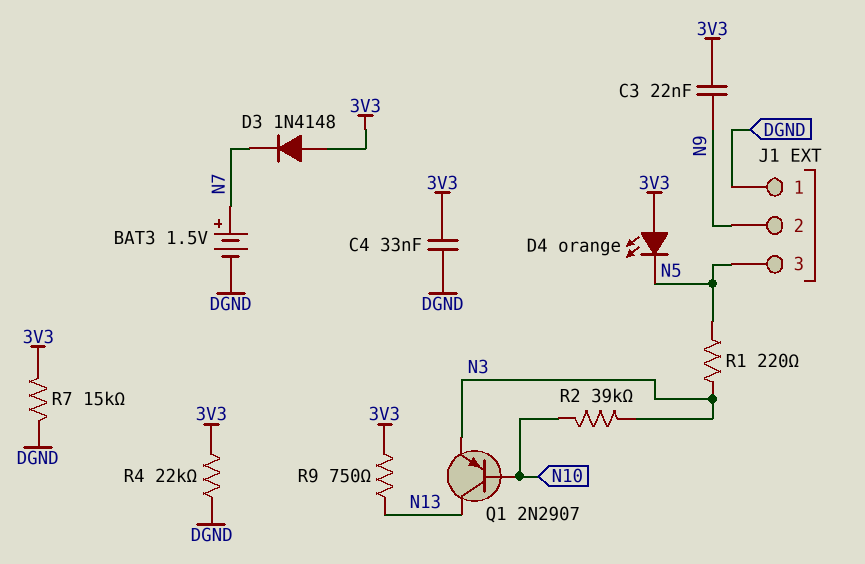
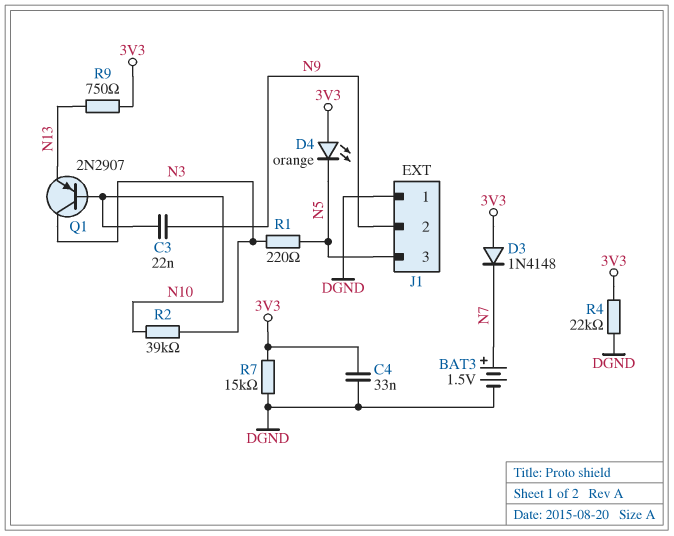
C3: 22nF (3V3, N9) -> 22nF (N9, N10)
Q1: PNP 2N2907 (B N10, C N13, E N3) -> PNP 2N2907 (B N10, C N3, E N13)

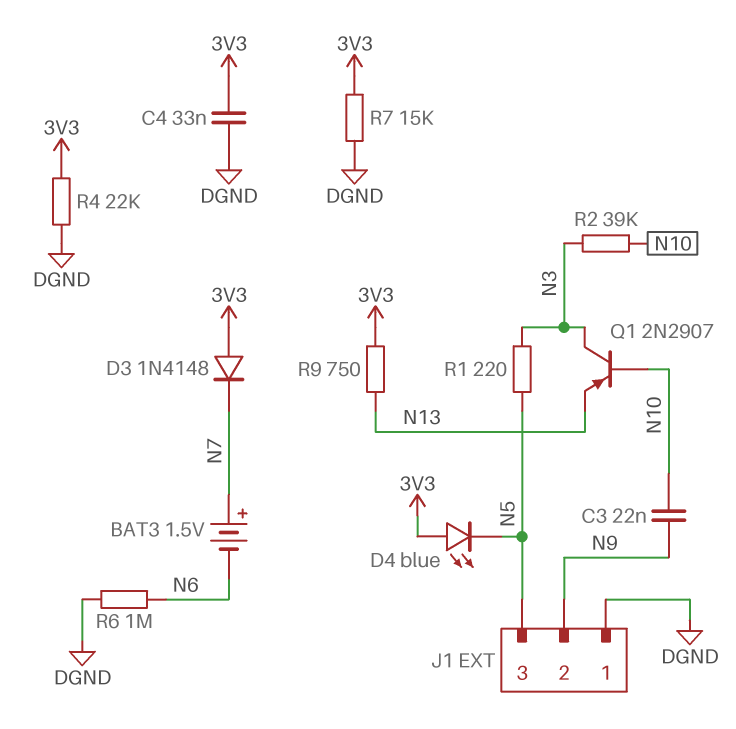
BAT3: 1.5V (plus N7, minus DGND) -> 1.5V (plus N7, minus N6)
D4: LED orange (A 3V3, K N5) -> LED blue (A 3V3, K N5)
R6: none -> 1M (DGND, N6)

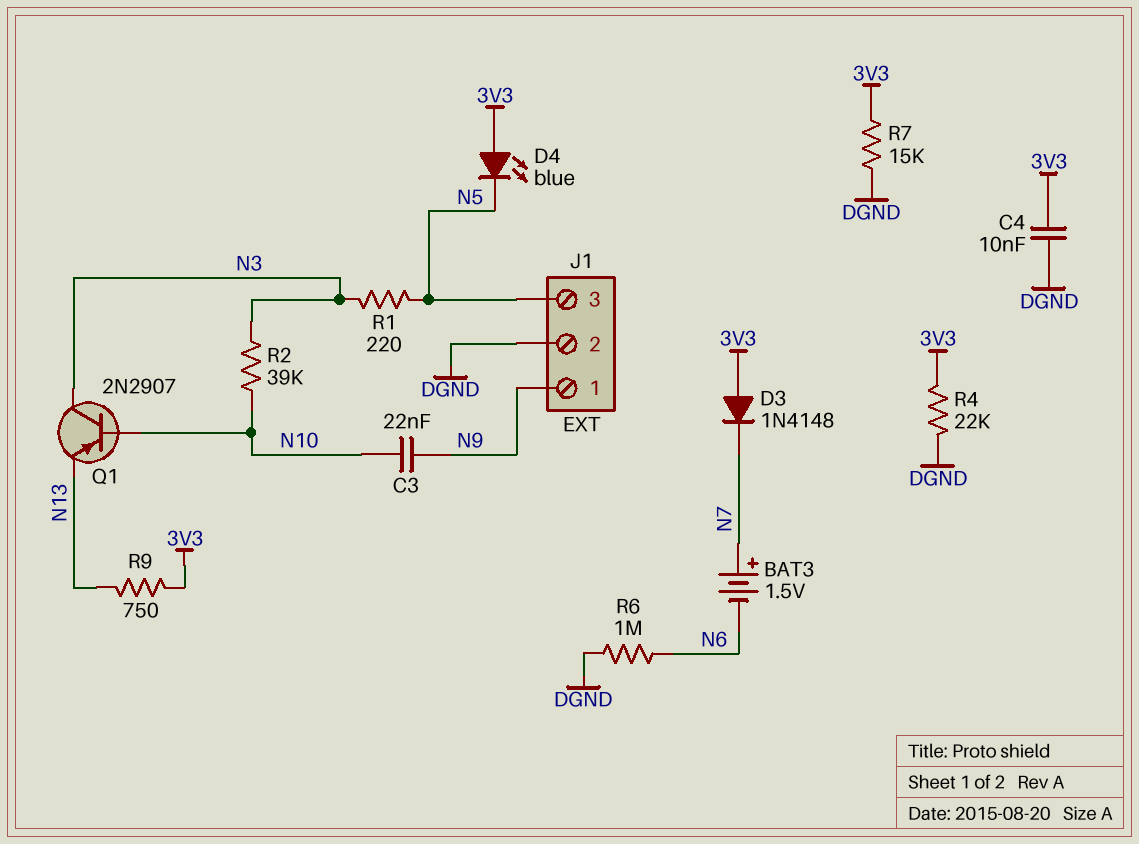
C4: 33nF (3V3, DGND) -> 10nF (3V3, DGND)
J1 pin 1: DGND -> N9
J1 pin 2: N9 -> DGND

